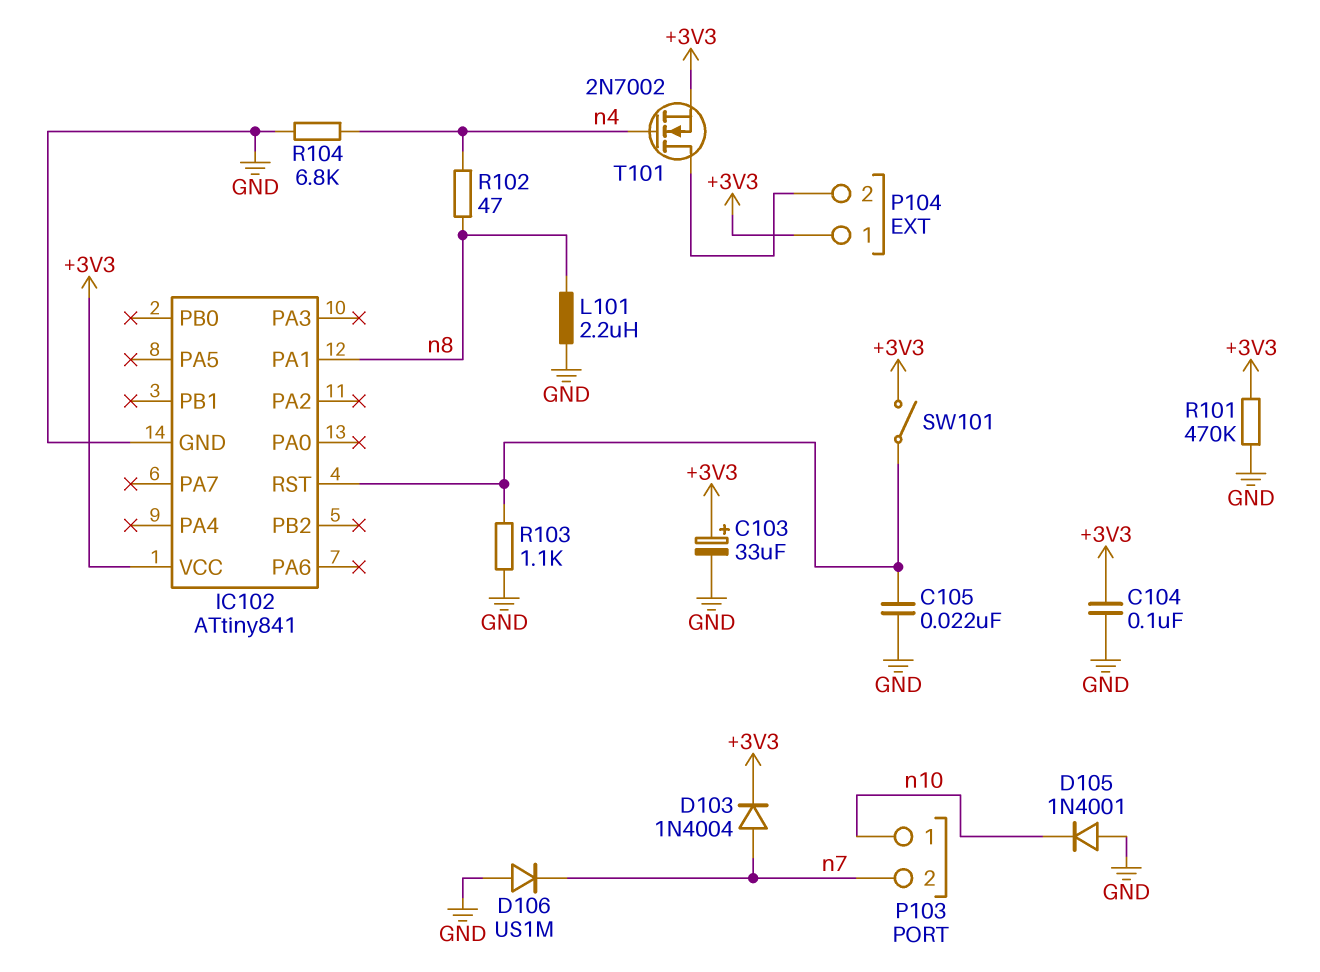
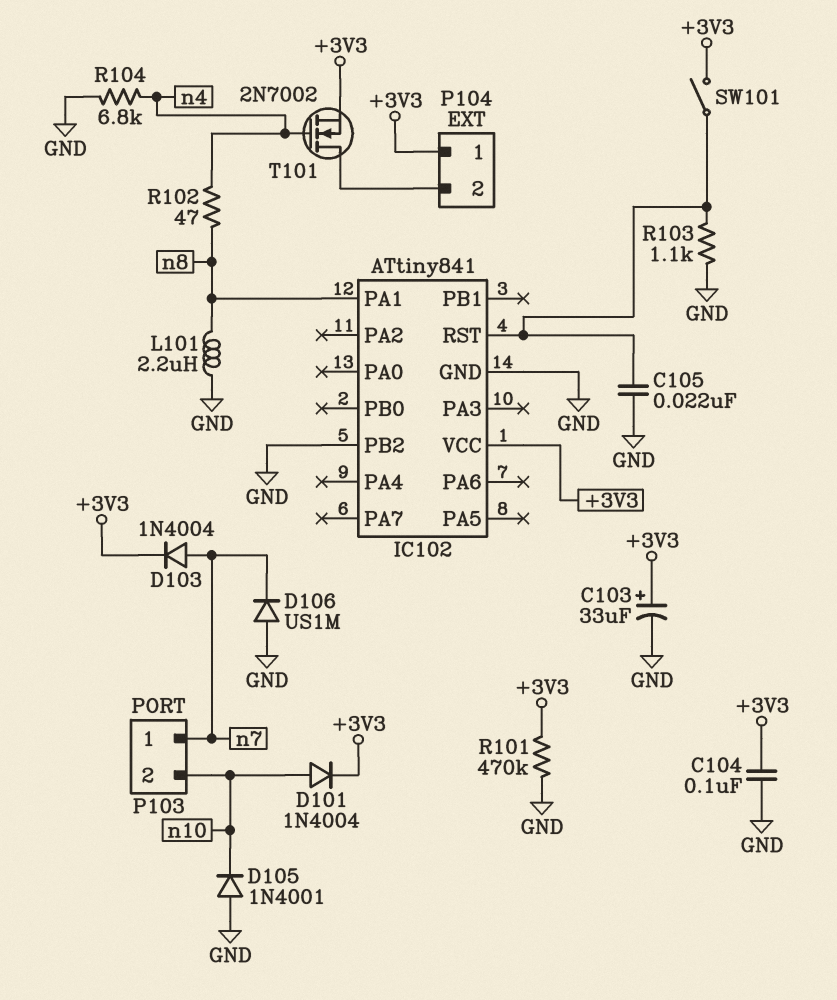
D101: none -> diode 1N4004 (A n10, K +3V3)
IC102 pin PB2: none -> GND
P103 pin 1: n10 -> n7
P103 pin 2: n7 -> n10

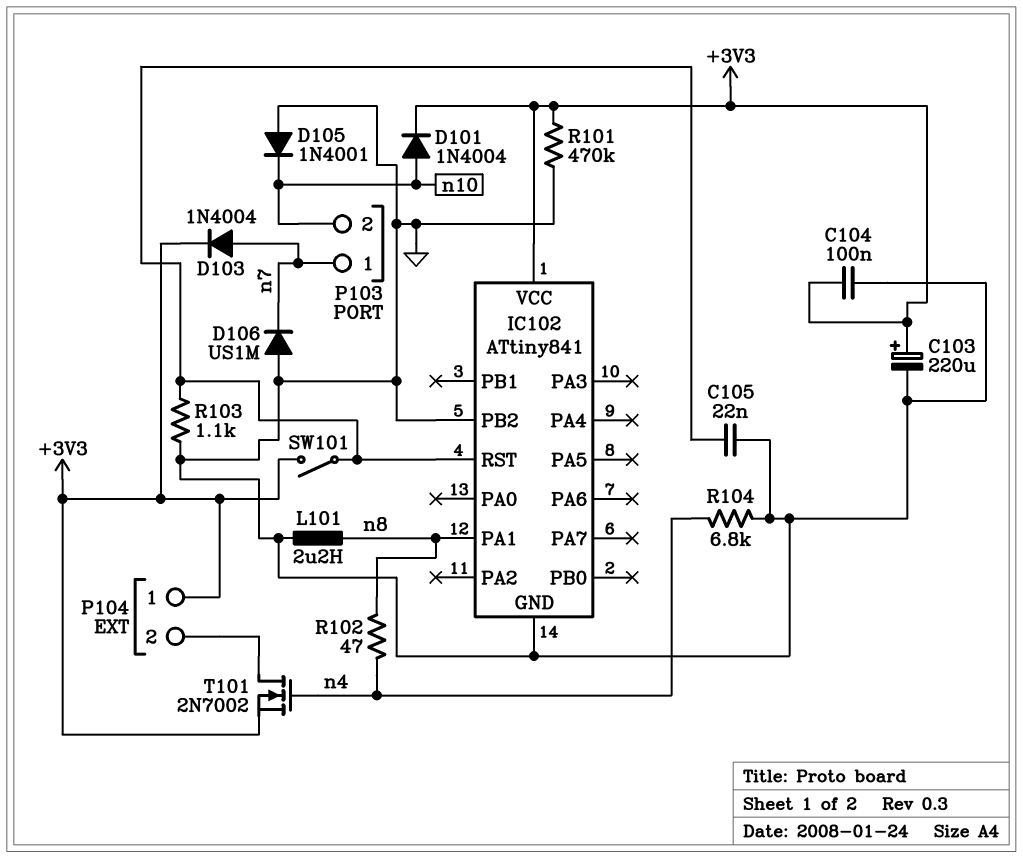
C103: 33uF (plus +3V3, minus GND) -> 220uF (plus +3V3, minus GND)

